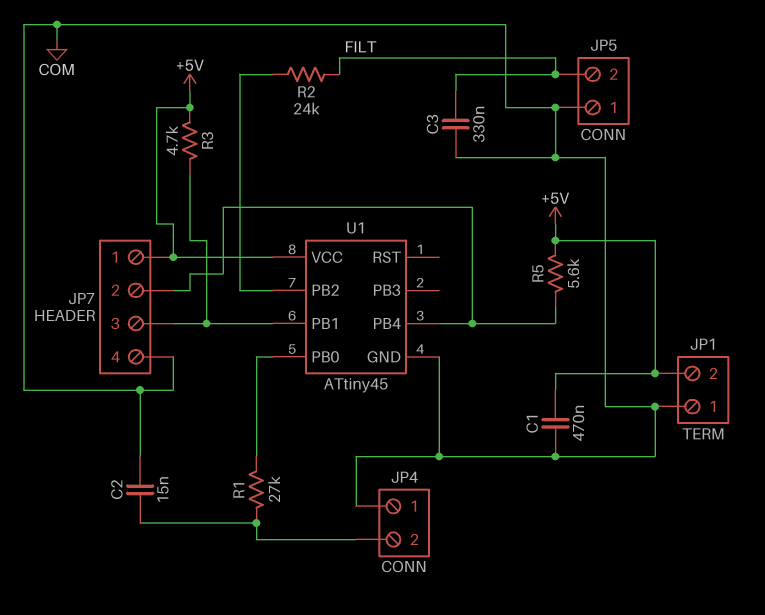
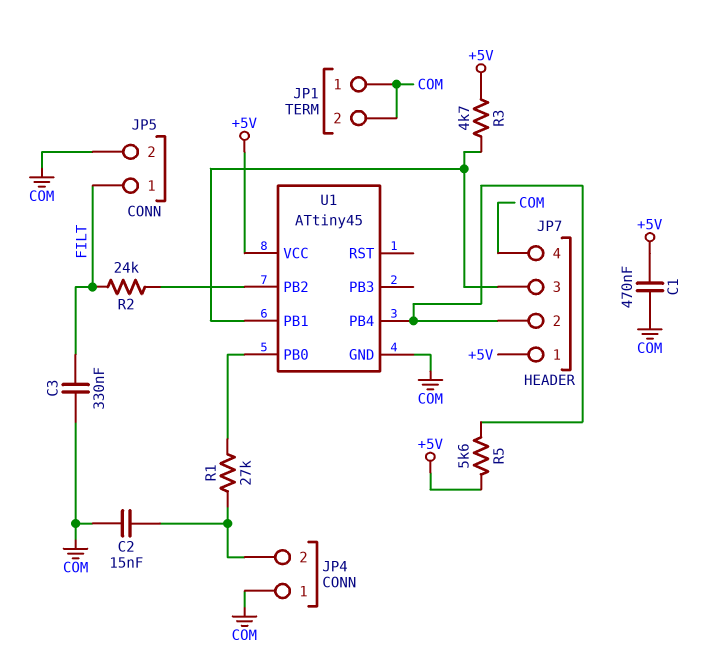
JP1 pin 2: +5V -> COM
JP5 pin 1: COM -> FILT
JP5 pin 2: FILT -> COM

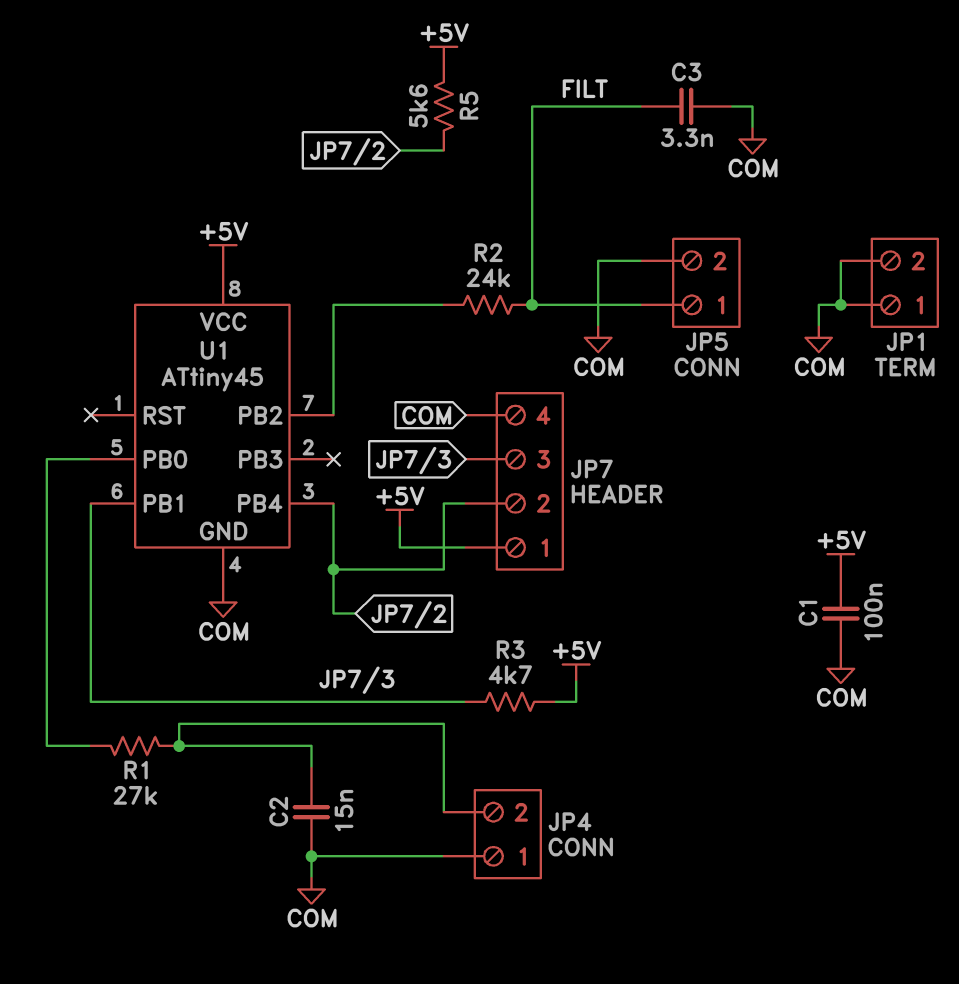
C1: 470nF (+5V, COM) -> 100nF (+5V, COM)
C3: 330nF (COM, FILT) -> 3.3nF (COM, FILT)

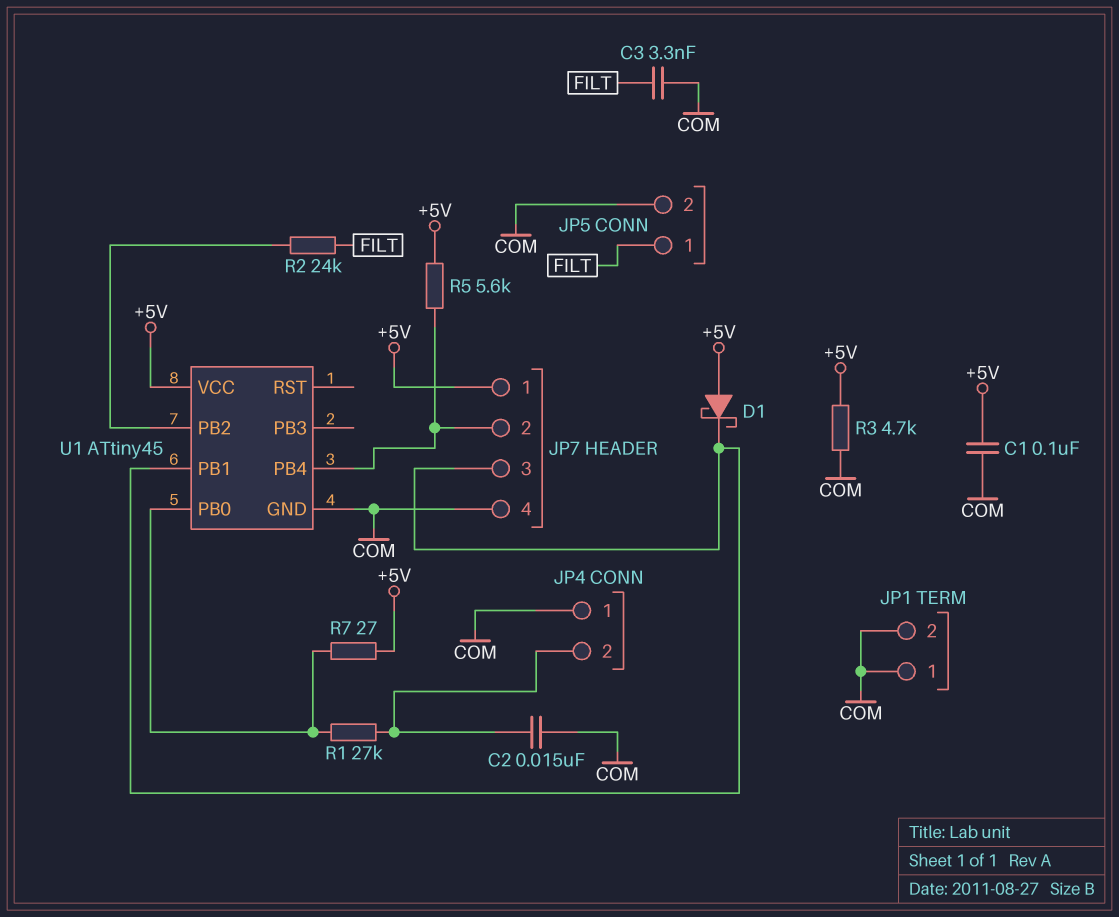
D1: none -> schottky (A +5V, K JP7/3)
R3: 4.7k (+5V, JP7/3) -> 4.7k (+5V, COM)
R7: none -> 27 (+5V, U1/PB0)

